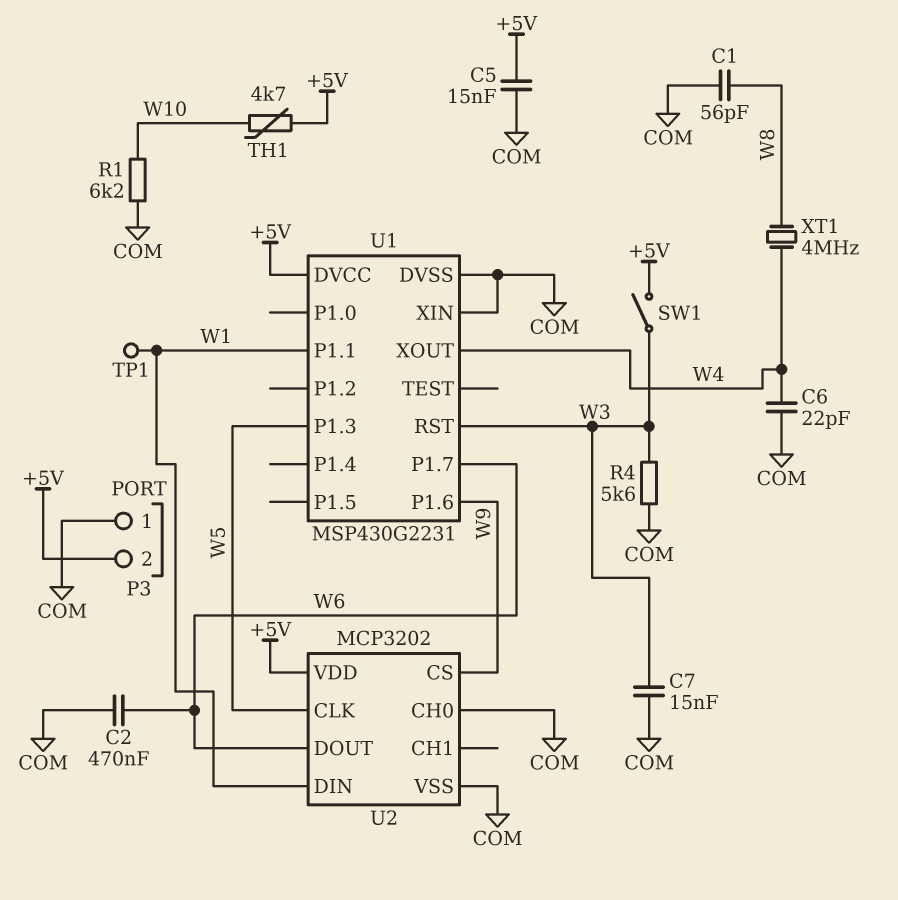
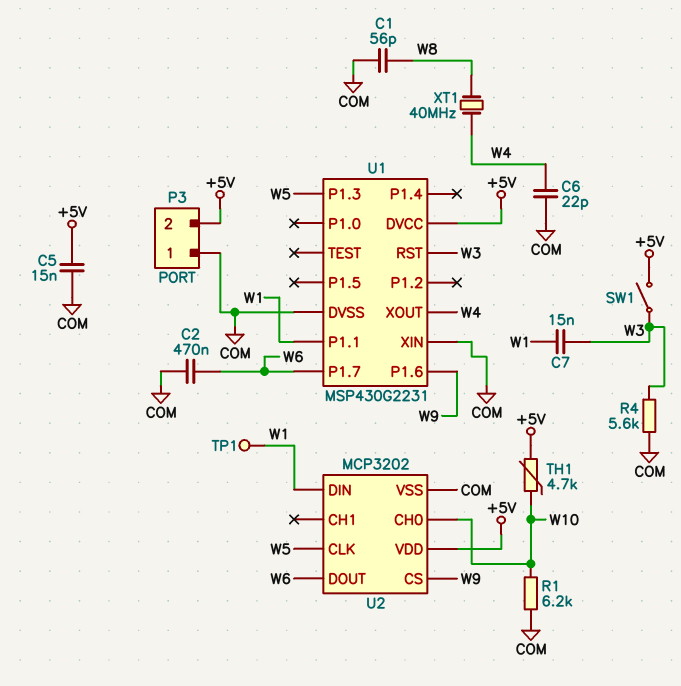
C7: 15nF (COM, W3) -> 15nF (W1, W3)
U2 pin CH0: COM -> W10
XT1: 4MHz (W4, W8) -> 40MHz (W4, W8)

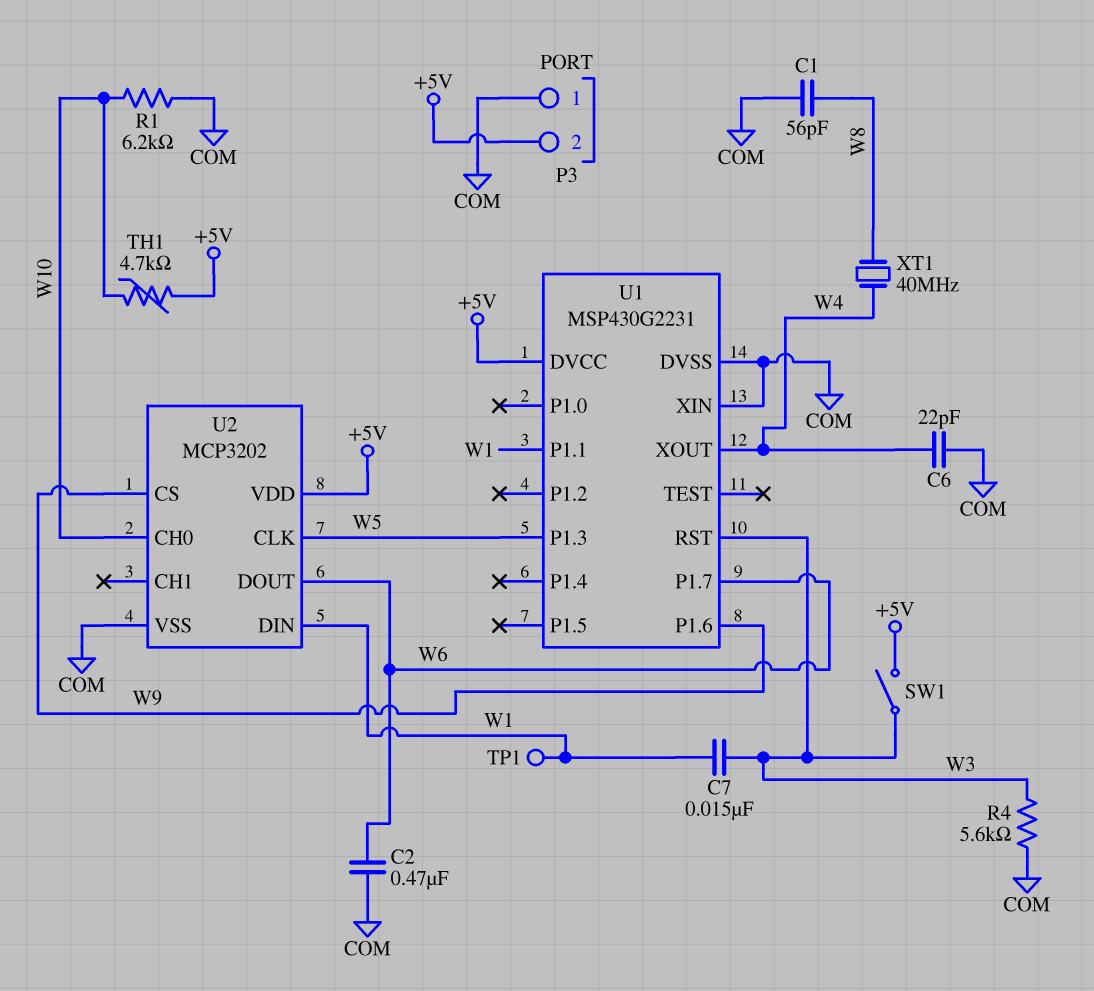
C5: 15nF (+5V, COM) -> none

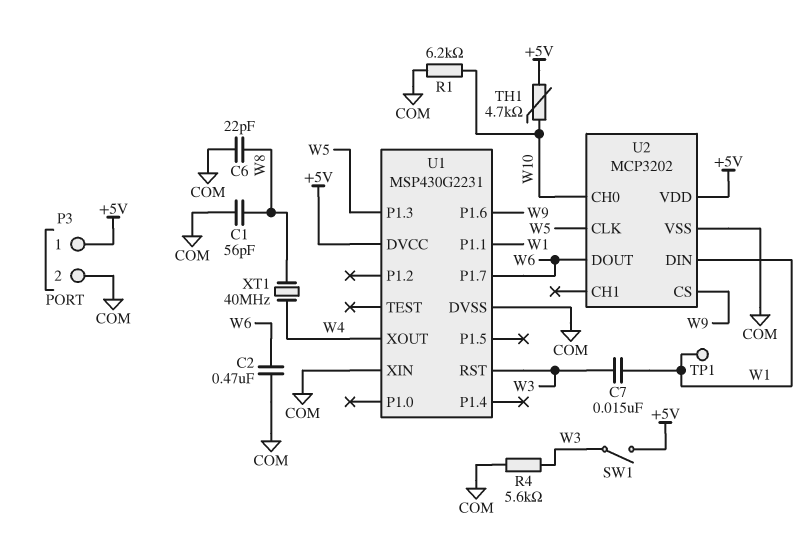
C6: 22pF (COM, W4) -> 22pF (COM, W8)
P3 pin 1: COM -> +5V
P3 pin 2: +5V -> COM

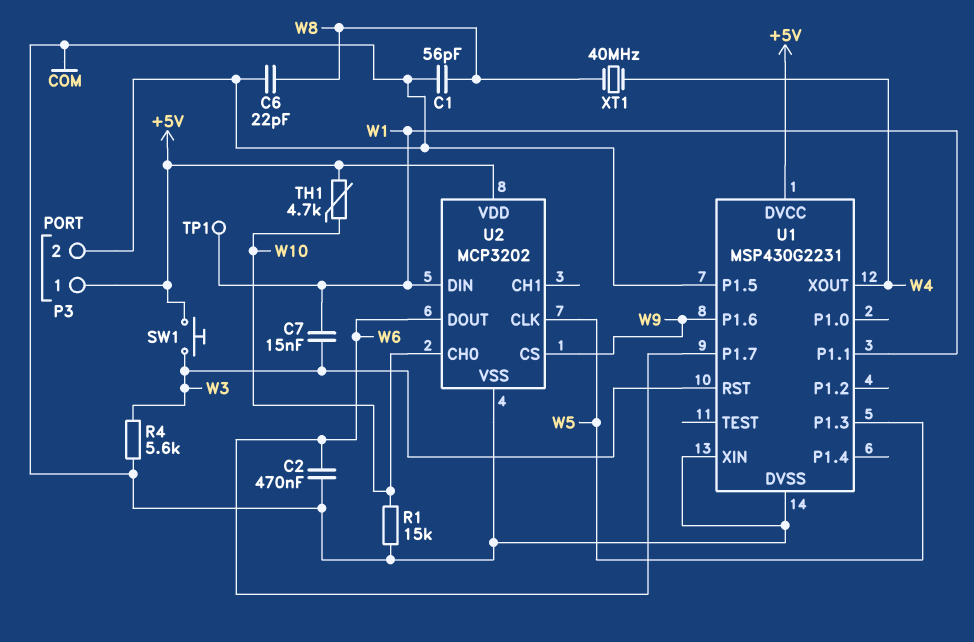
R1: 6.2k (COM, W10) -> 15k (COM, W10)
SW1: switch (+5V, W3) -> button (+5V, W3)
U1 pin P1.5: none -> COM

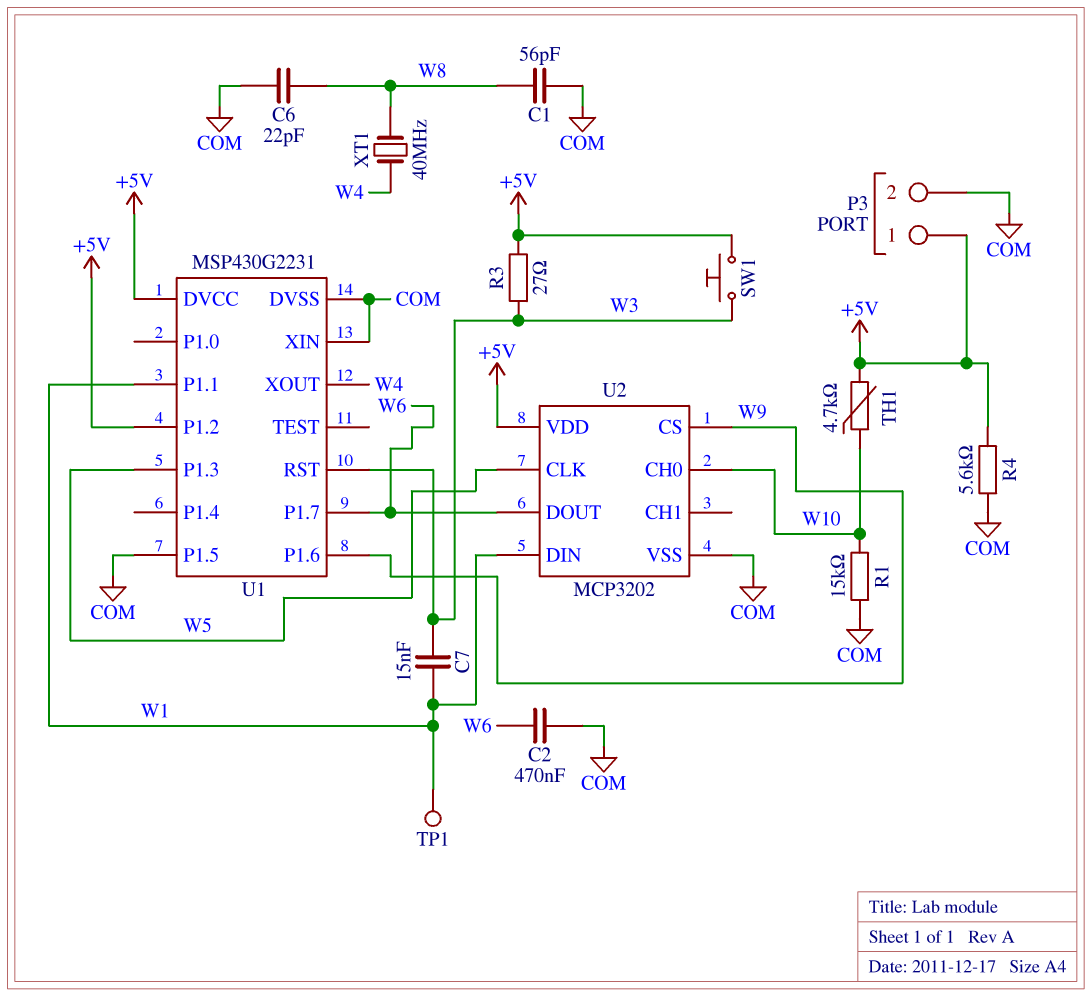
R3: none -> 27 (+5V, W3)
R4: 5.6k (COM, W3) -> 5.6k (+5V, COM)
U1 pin P1.2: none -> +5V

